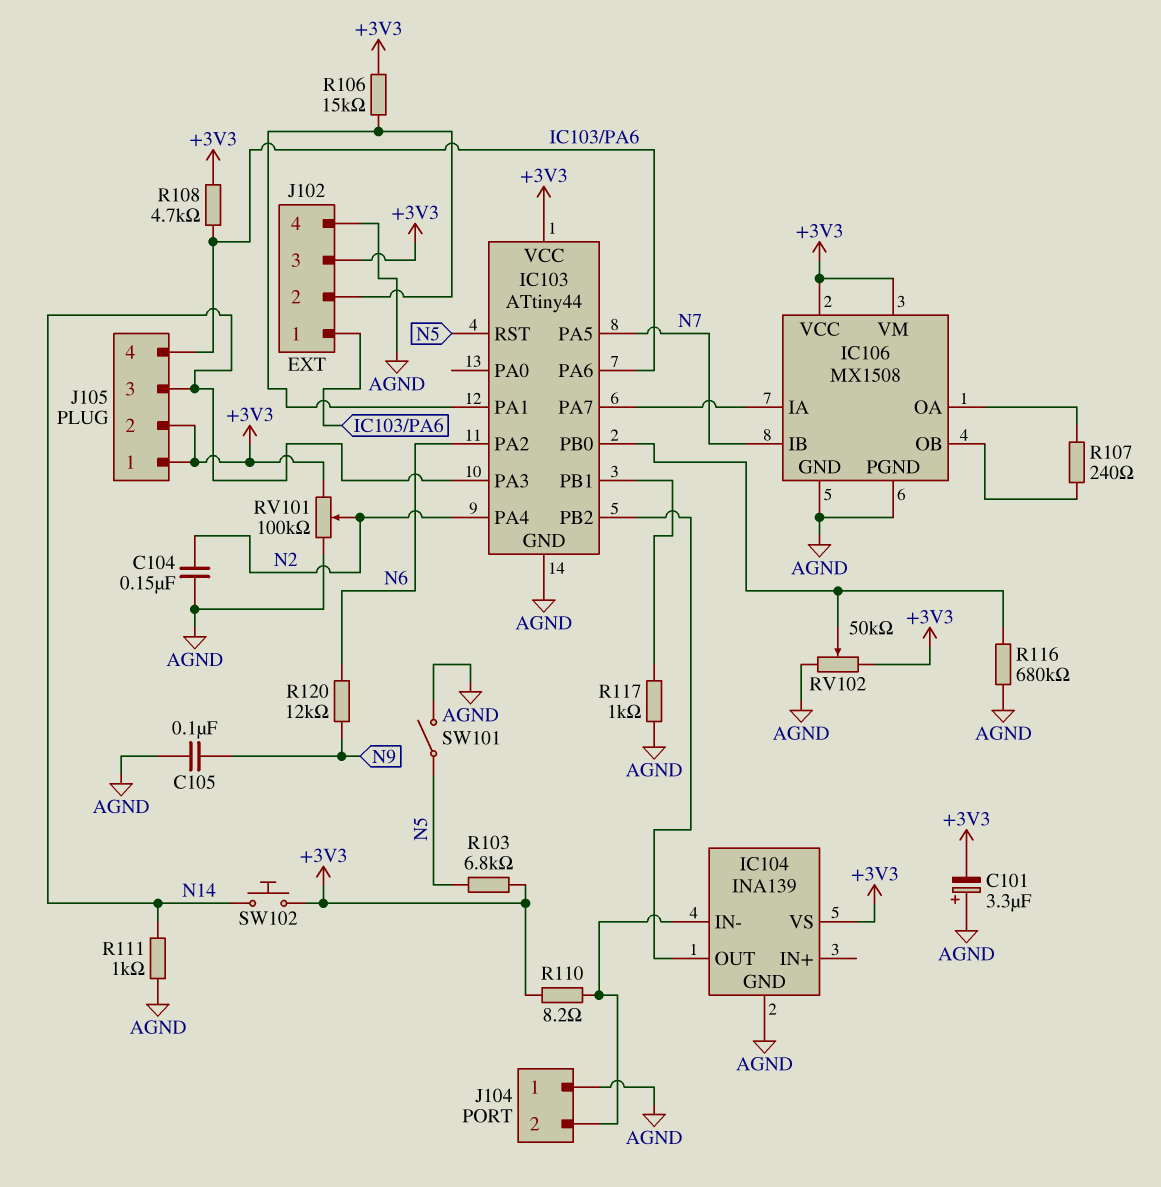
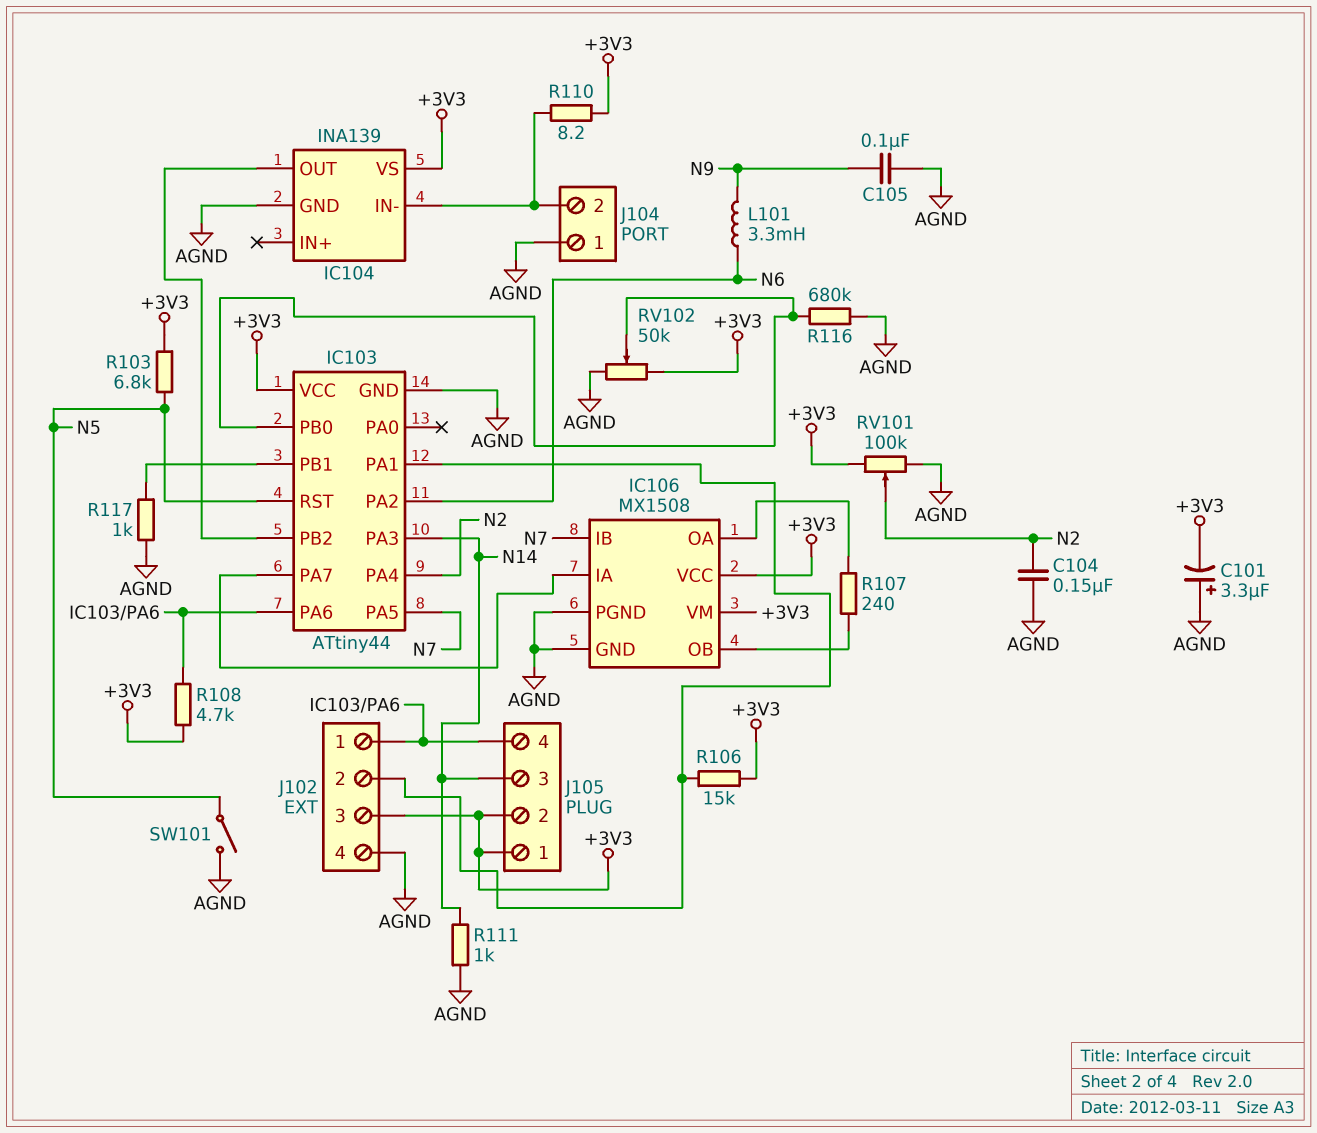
L101: none -> 3.3mH (N6, N9)
R120: 12k (N6, N9) -> none
SW102: button (+3V3, N14) -> none

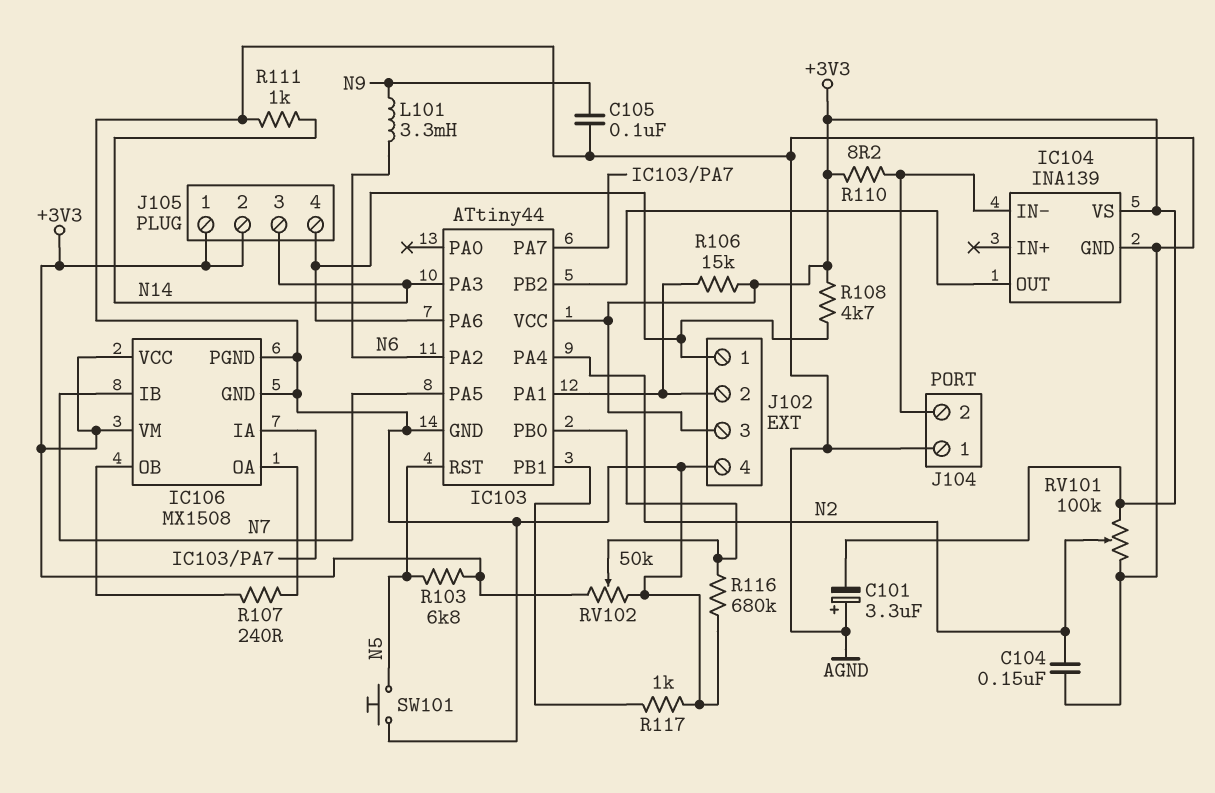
SW101: switch (AGND, N5) -> button (AGND, N5)

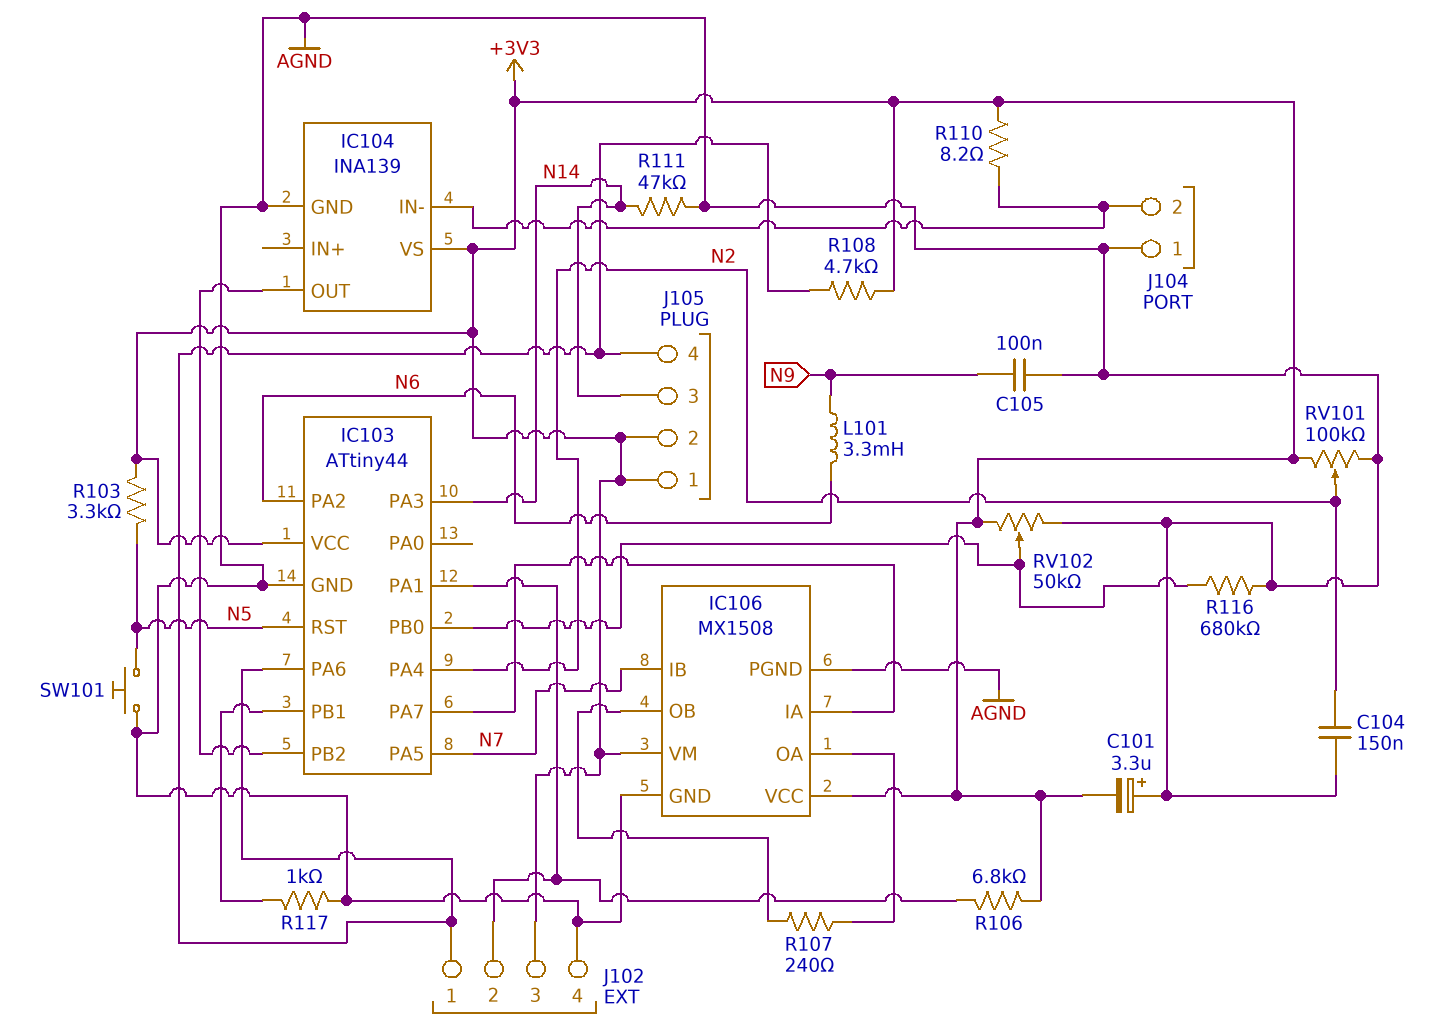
R103: 6.8k (+3V3, N5) -> 3.3k (+3V3, N5)
R106: 15k (+3V3, IC103/PA1) -> 6.8k (+3V3, IC103/PA1)
R111: 1k (AGND, N14) -> 47k (AGND, N14)

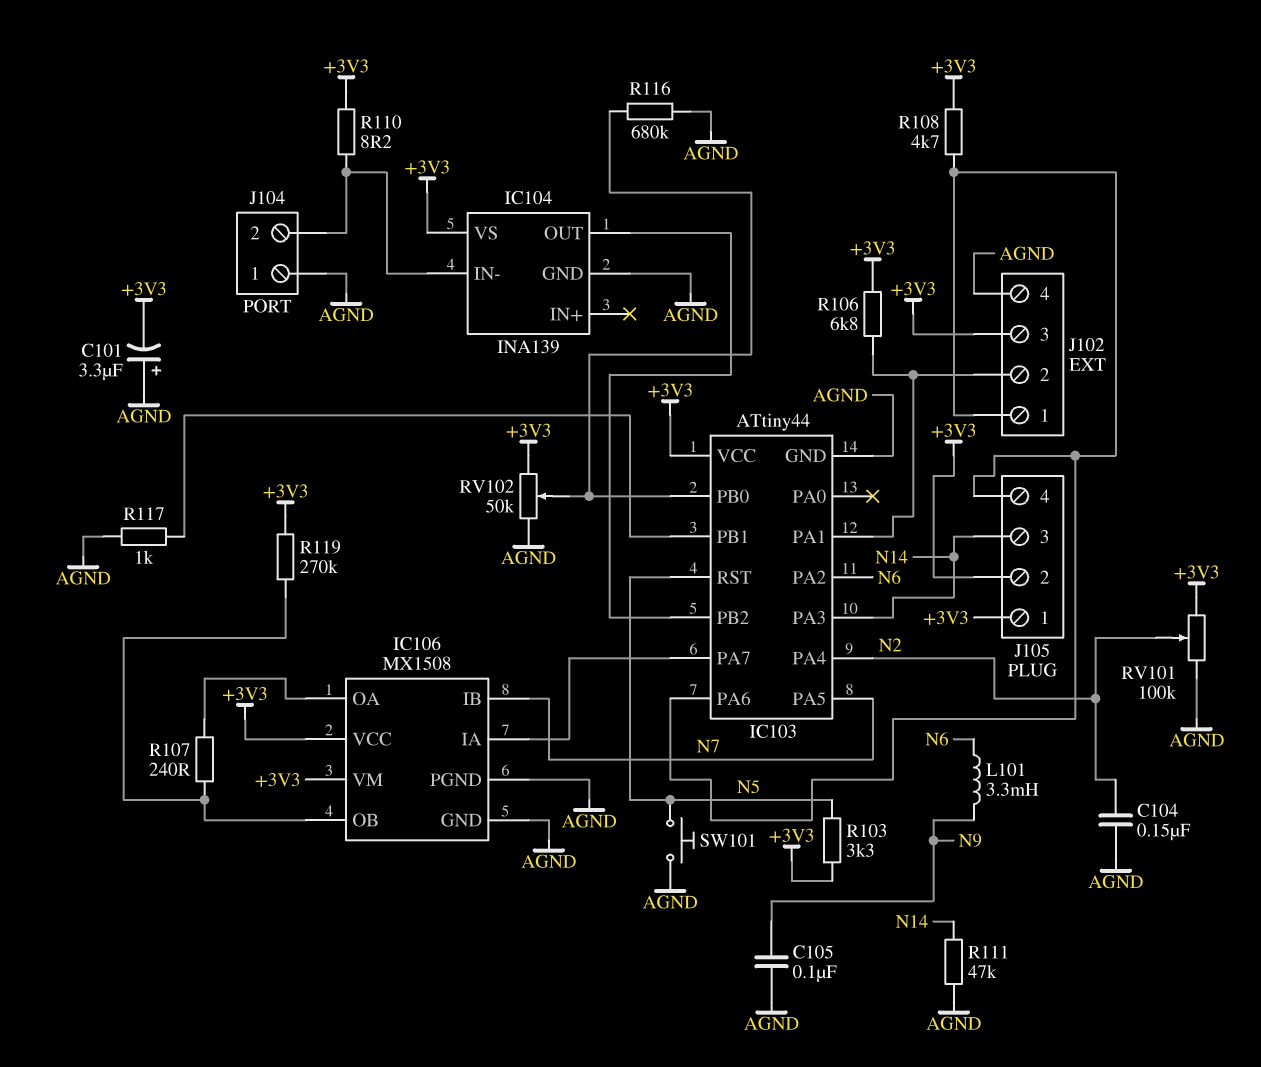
R119: none -> 270k (+3V3, IC106/OB)

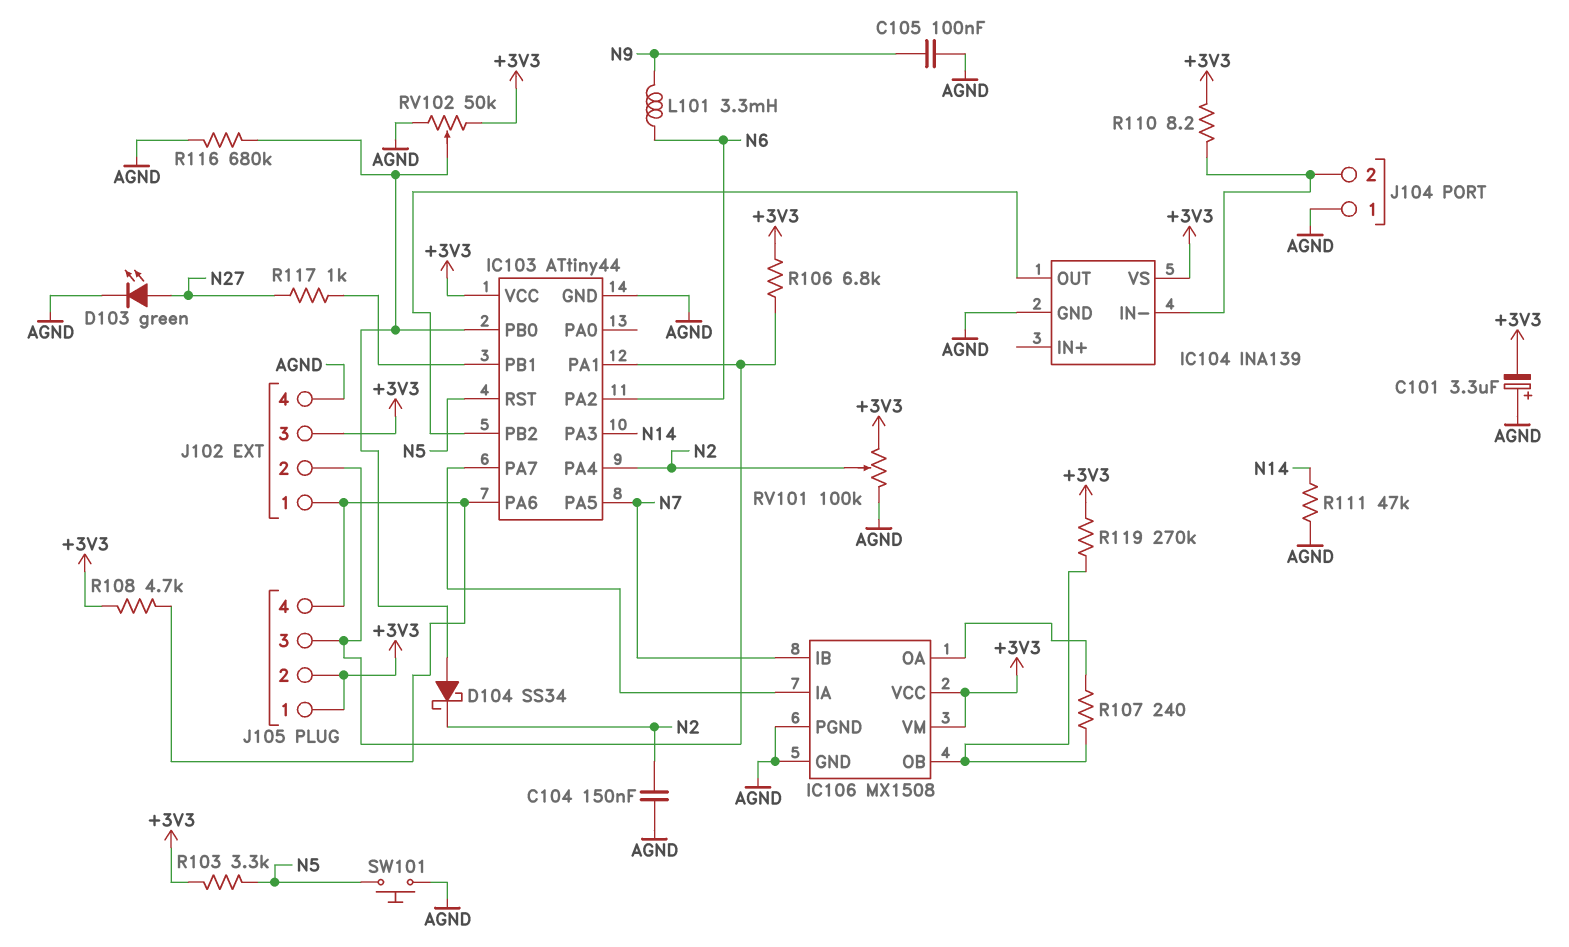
D103: none -> LED green (A N27, K AGND)
D104: none -> schottky SS34 (A IC103/PB0, K N2)
J105 pin 3: N14 -> IC103/PA1
R117: 1k (AGND, IC103/PB1) -> 1k (IC103/PB1, N27)

